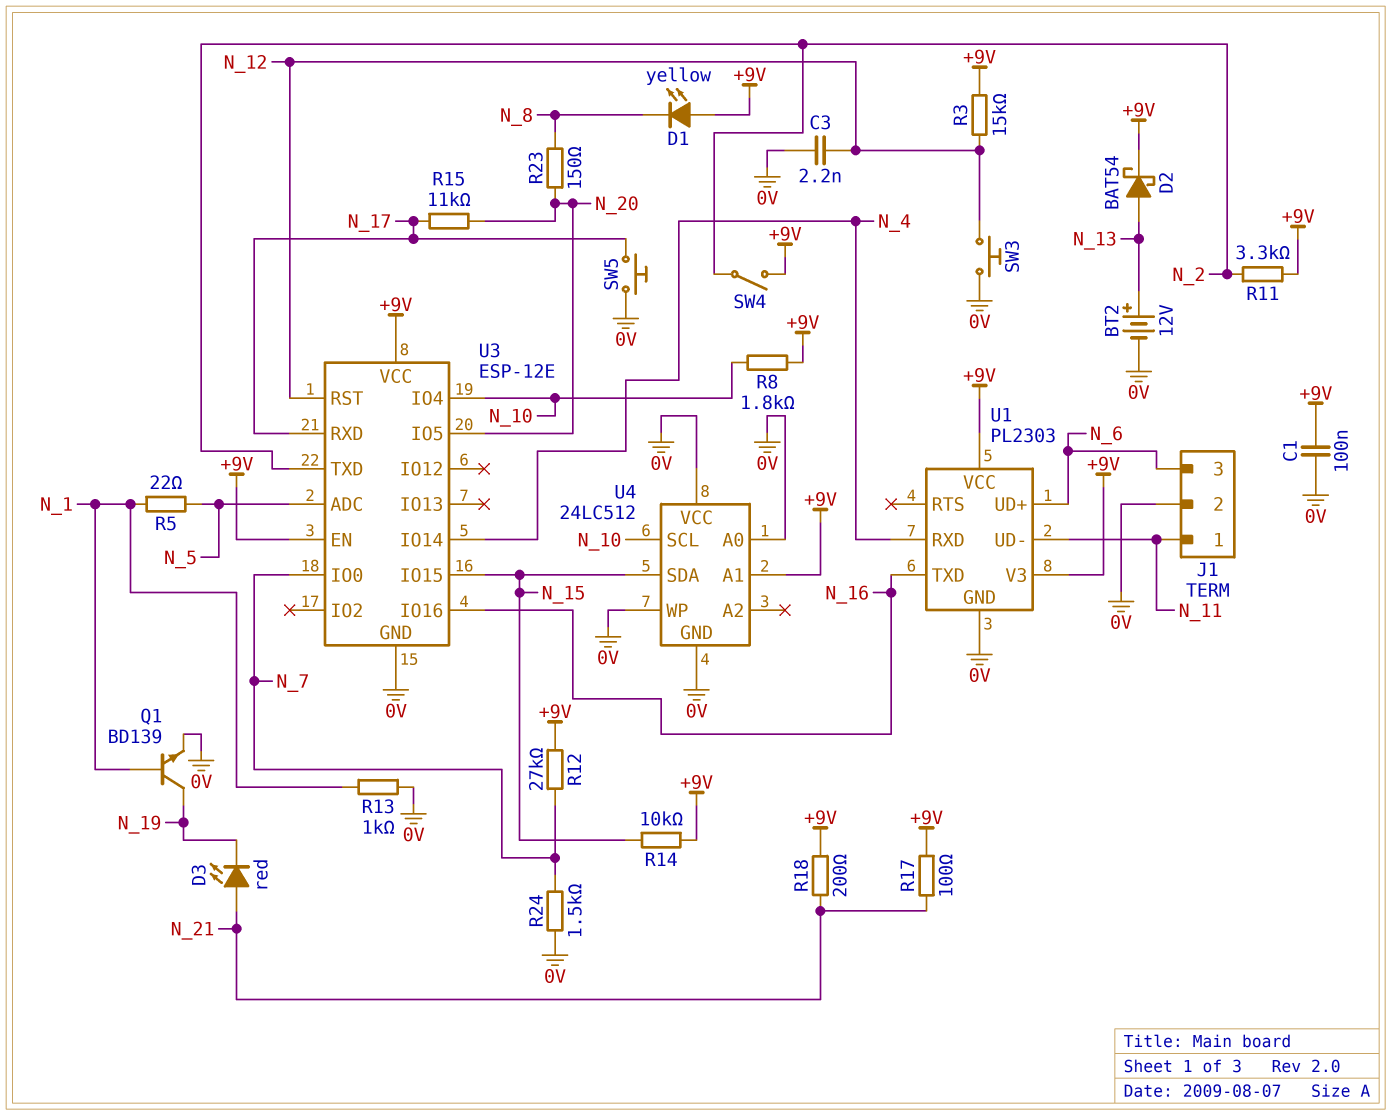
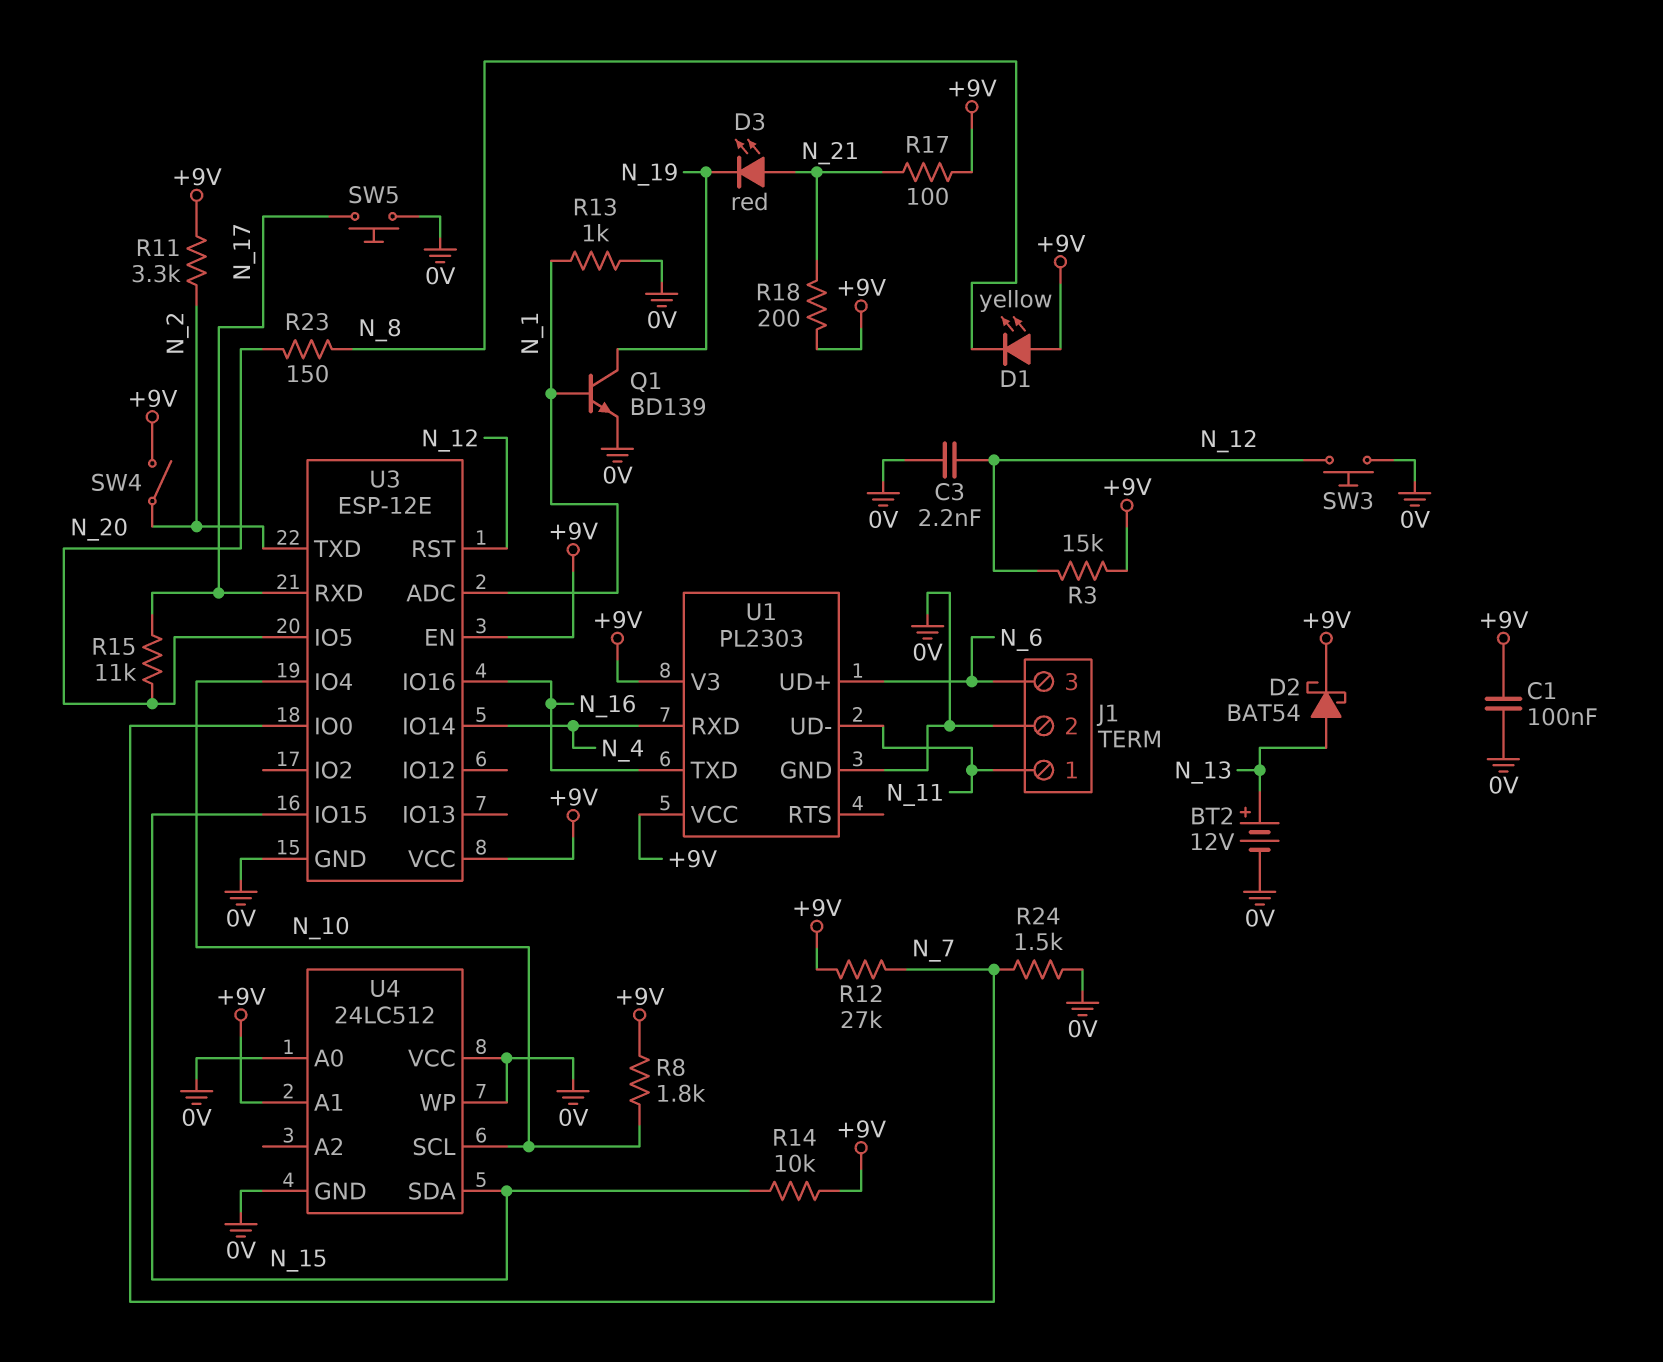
R5: 22 (N_1, N_5) -> none
U3 pin ADC: N_5 -> N_1

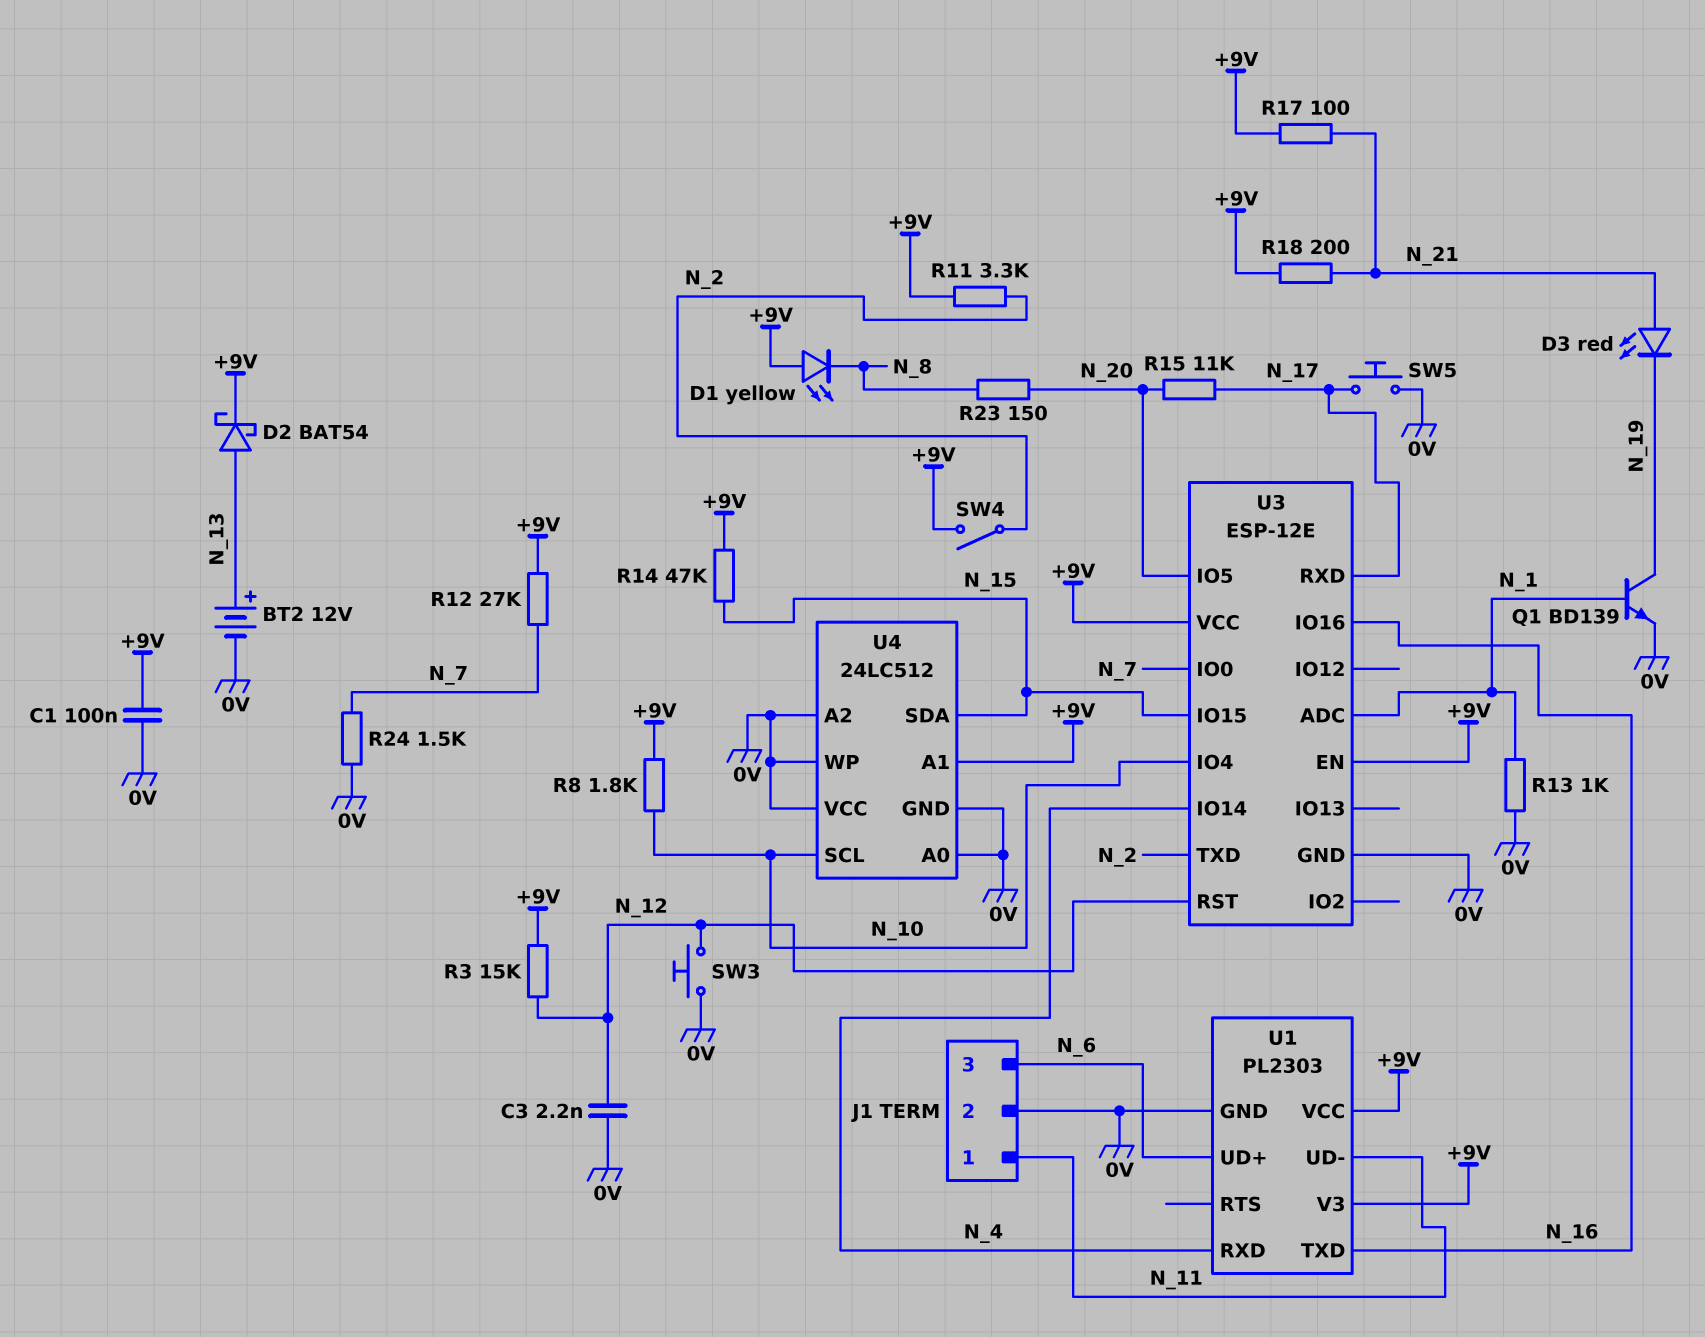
R14: 10k (+9V, N_15) -> 47k (+9V, N_15)
U4 pin A2: none -> 0V

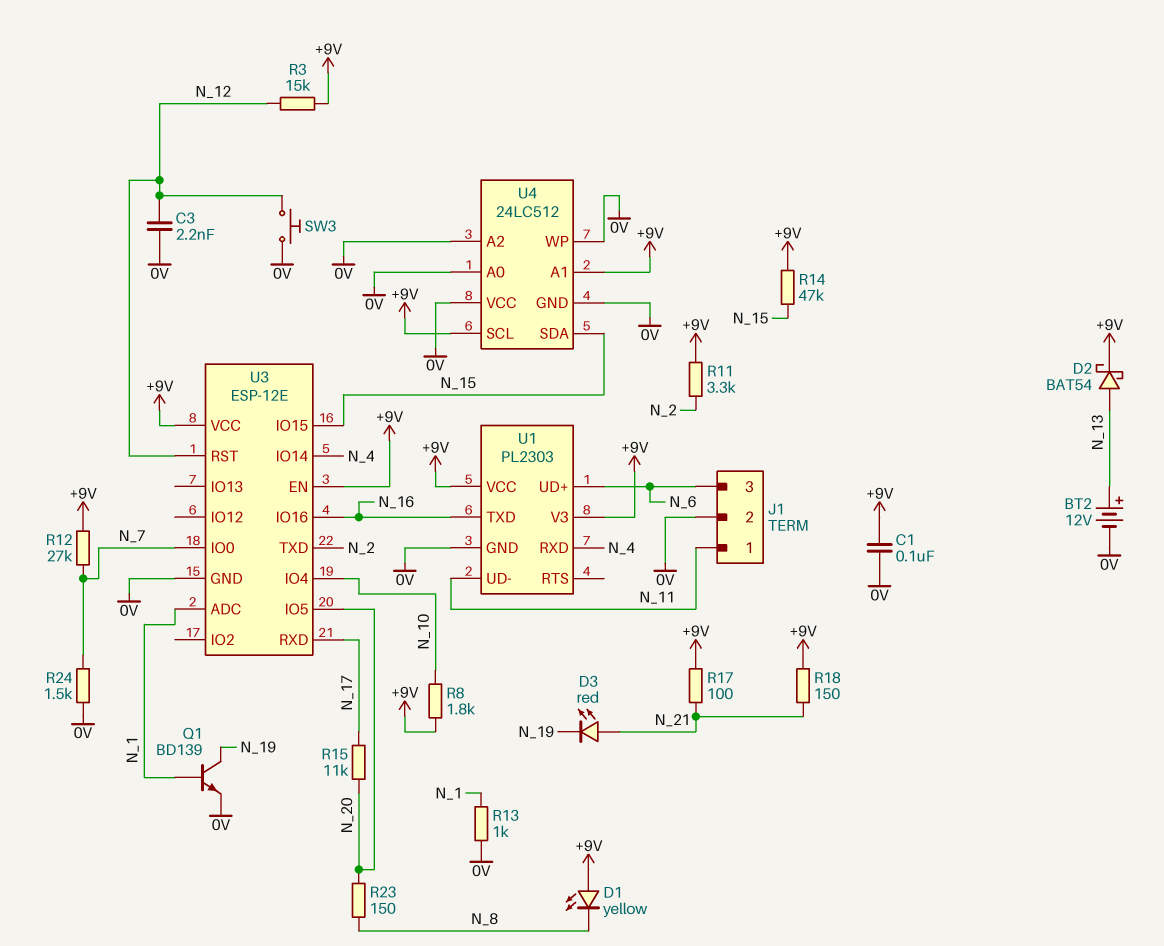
R18: 200 (+9V, N_21) -> 150 (+9V, N_21)
SW4: switch (+9V, N_2) -> none
SW5: button (0V, N_17) -> none
U4 pin SCL: N_10 -> +9V

